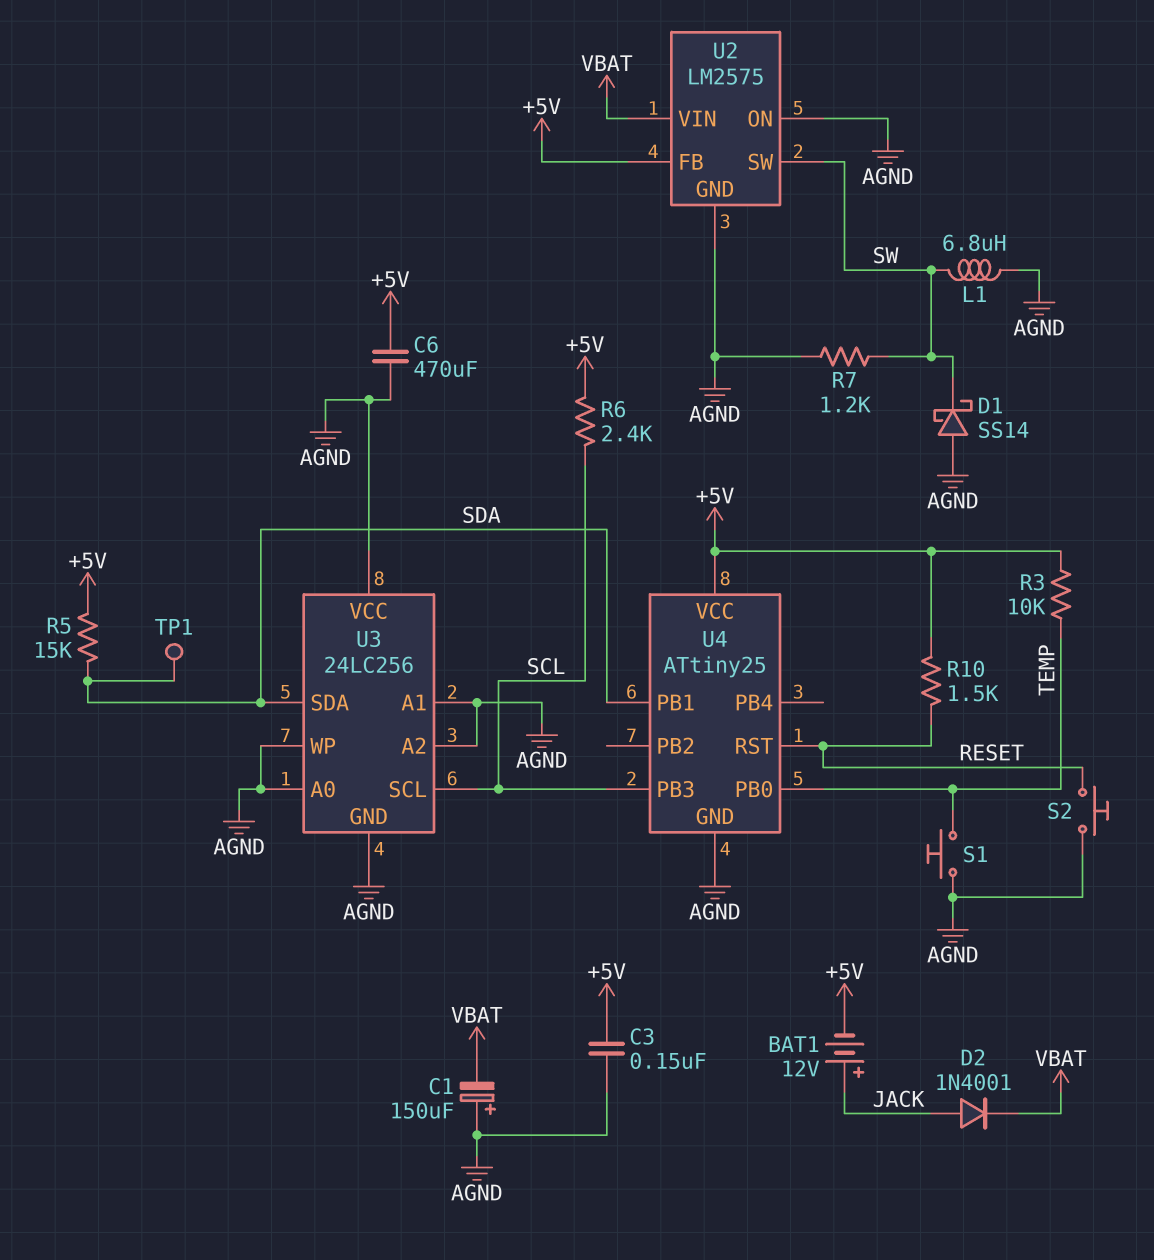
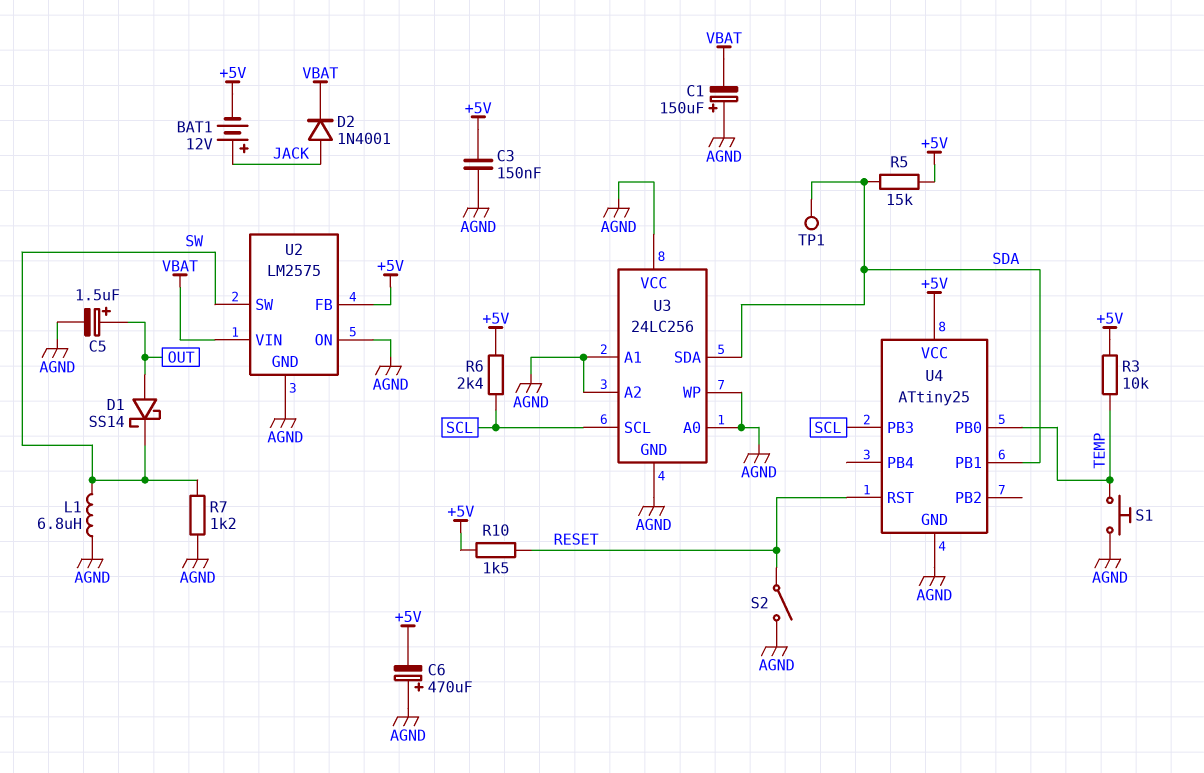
C5: none -> 1.5uF (plus OUT, minus AGND)
C6: 470uF (+5V, AGND) -> 470uF (plus AGND, minus +5V)
D1: schottky SS14 (A AGND, K SW) -> schottky SS14 (A OUT, K SW)
S2: button (AGND, RESET) -> switch (AGND, RESET)

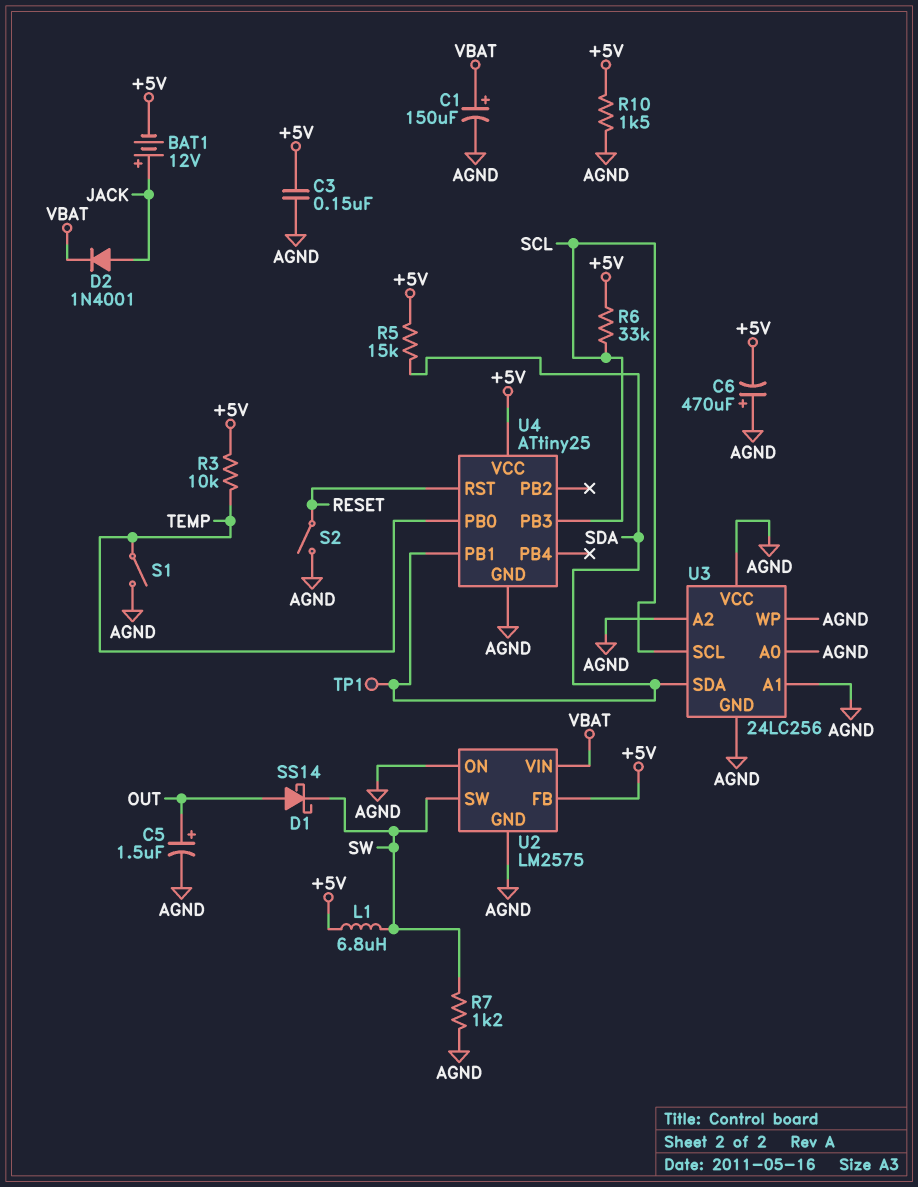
C1: 150uF (plus AGND, minus VBAT) -> 150uF (plus VBAT, minus AGND)
L1: 6.8uH (AGND, SW) -> 6.8uH (+5V, SW)
R6: 2.4k (+5V, SCL) -> 33k (+5V, SCL)
R10: 1.5k (+5V, RESET) -> 1.5k (+5V, AGND)
S1: button (AGND, TEMP) -> switch (AGND, TEMP)

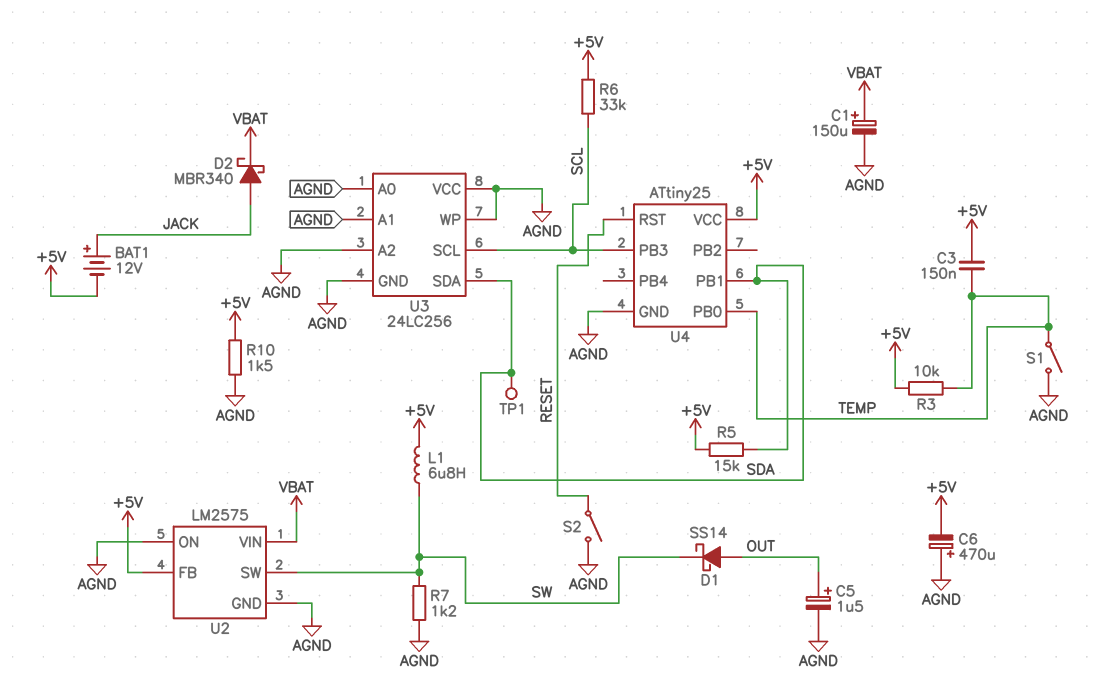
C3: 150nF (+5V, AGND) -> 150nF (+5V, TEMP)
D2: diode 1N4001 (A JACK, K VBAT) -> schottky MBR340 (A JACK, K VBAT)

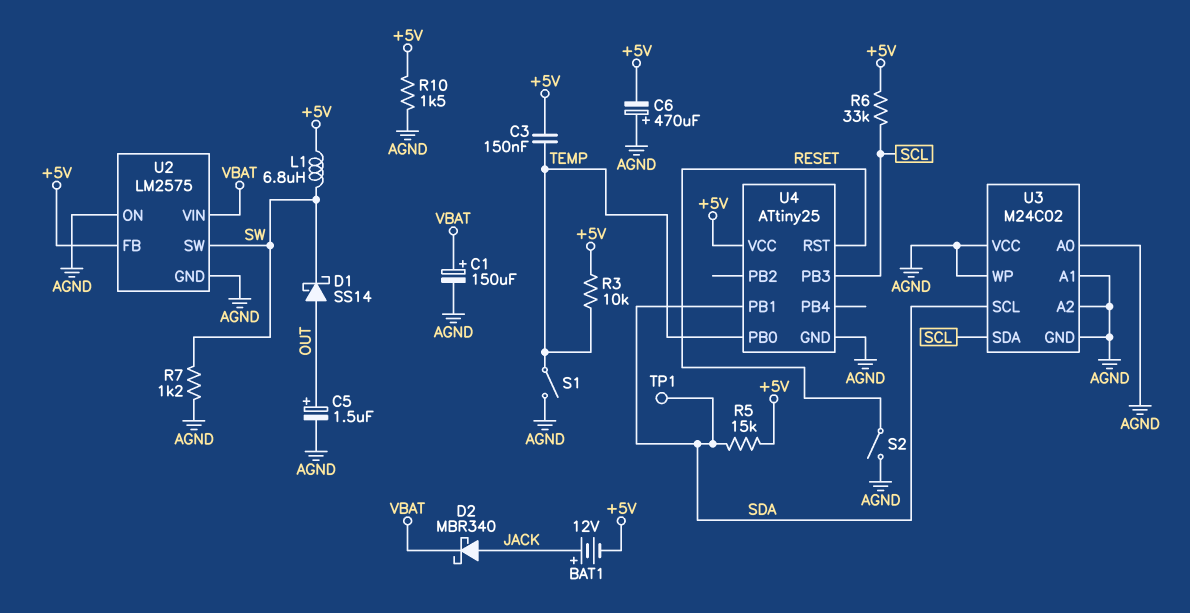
U3: 24LC256 -> M24C02
U3 pin SCL: SCL -> SDA
U3 pin SDA: SDA -> SCL

